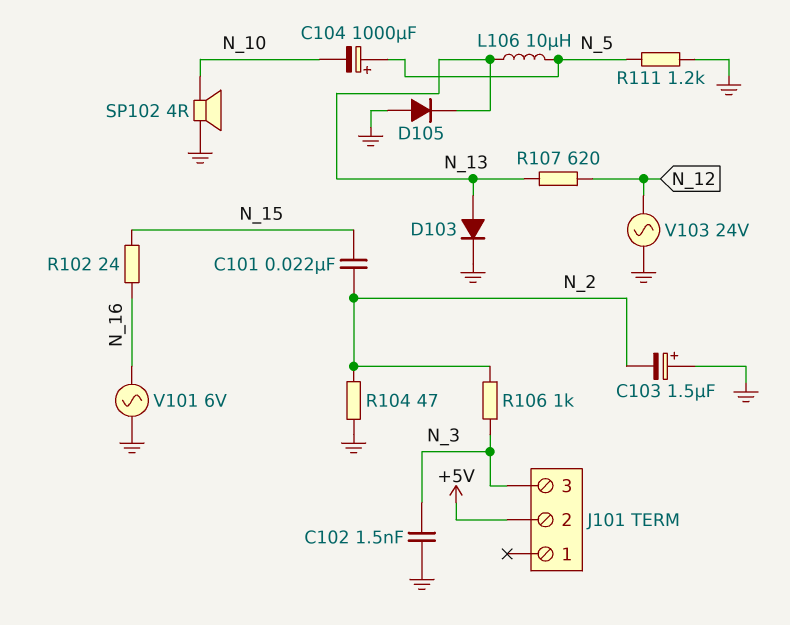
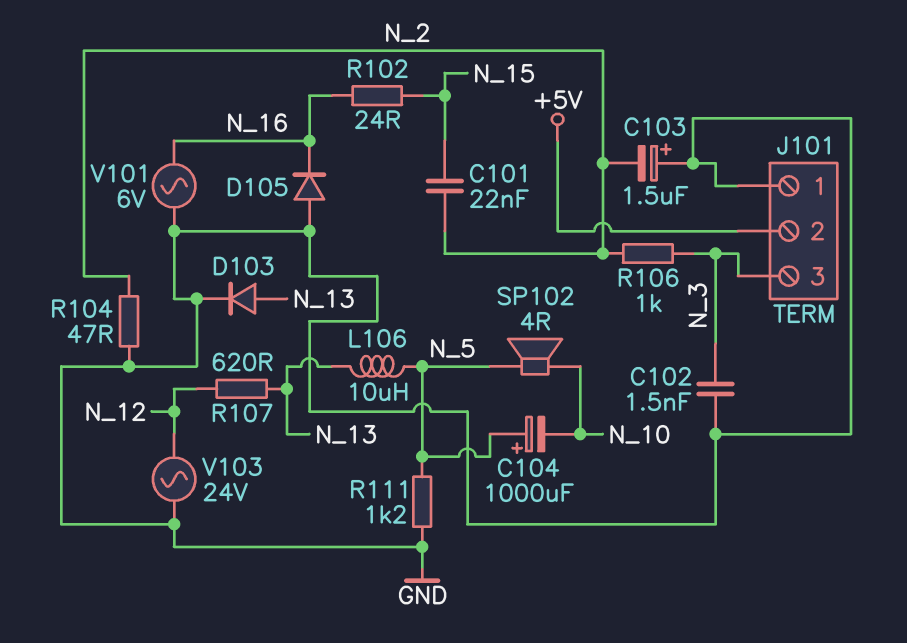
D105: diode (A GND, K N_13) -> diode (A GND, K N_16)
J101 pin 1: none -> GND
SP102: speaker 4R (GND, N_10) -> speaker 4R (N_5, N_10)

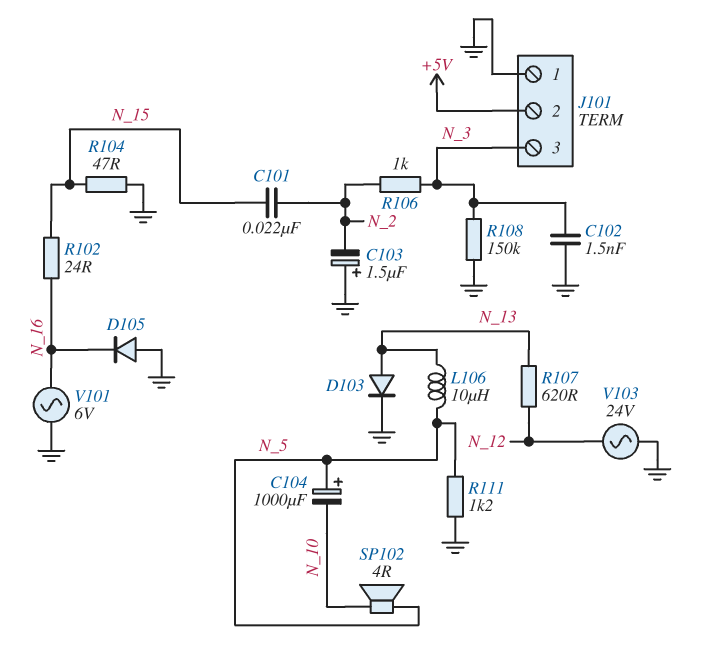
R104: 47 (GND, N_2) -> 47 (GND, N_15)
R108: none -> 150k (GND, N_3)

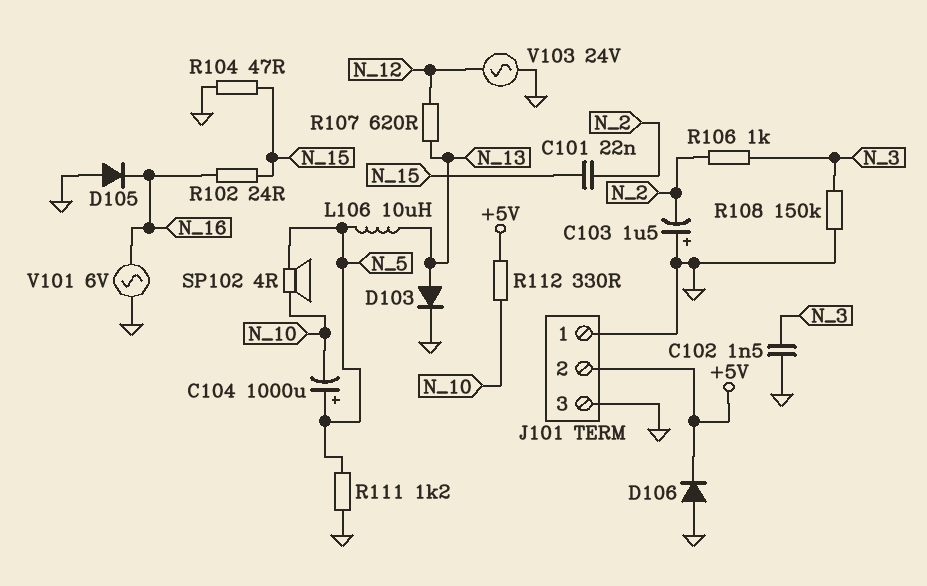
D106: none -> diode (A GND, K +5V)
J101 pin 3: N_3 -> GND
R112: none -> 330 (+5V, N_10)

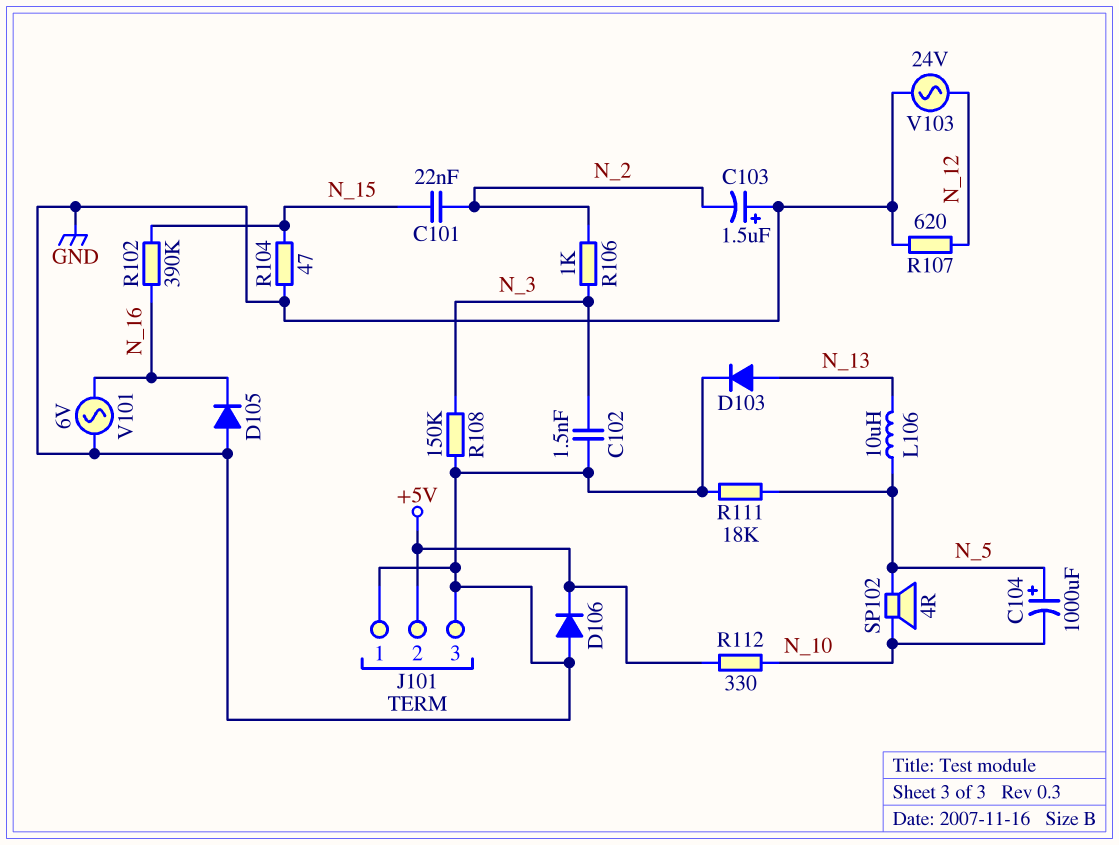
R102: 24 (N_15, N_16) -> 390k (N_15, N_16)
R107: 620 (N_12, N_13) -> 620 (GND, N_12)
R111: 1.2k (GND, N_5) -> 18k (GND, N_5)

